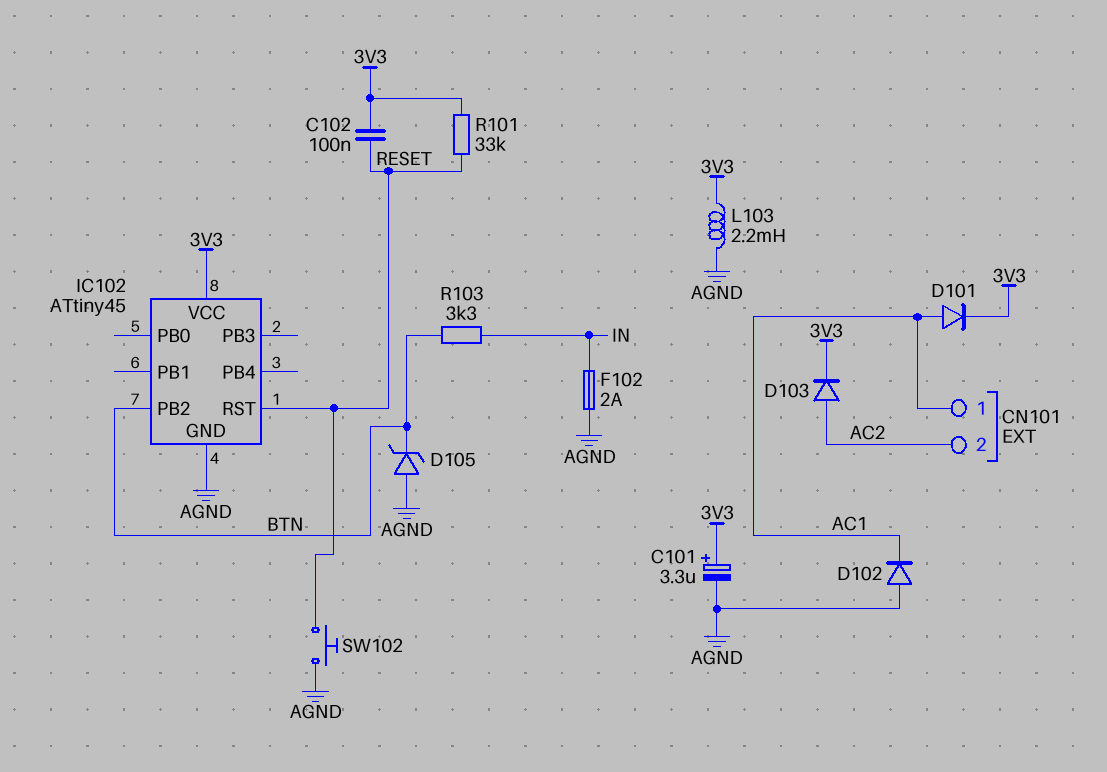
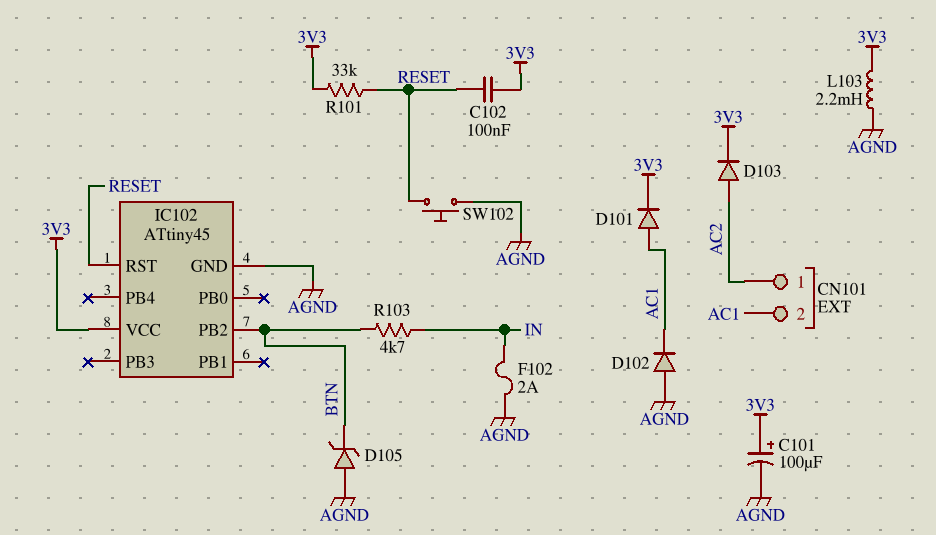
C101: 3.3uF (plus 3V3, minus AGND) -> 100uF (plus 3V3, minus AGND)
CN101 pin 1: AC1 -> AC2
CN101 pin 2: AC2 -> AC1
R103: 3.3k (BTN, IN) -> 4.7k (BTN, IN)

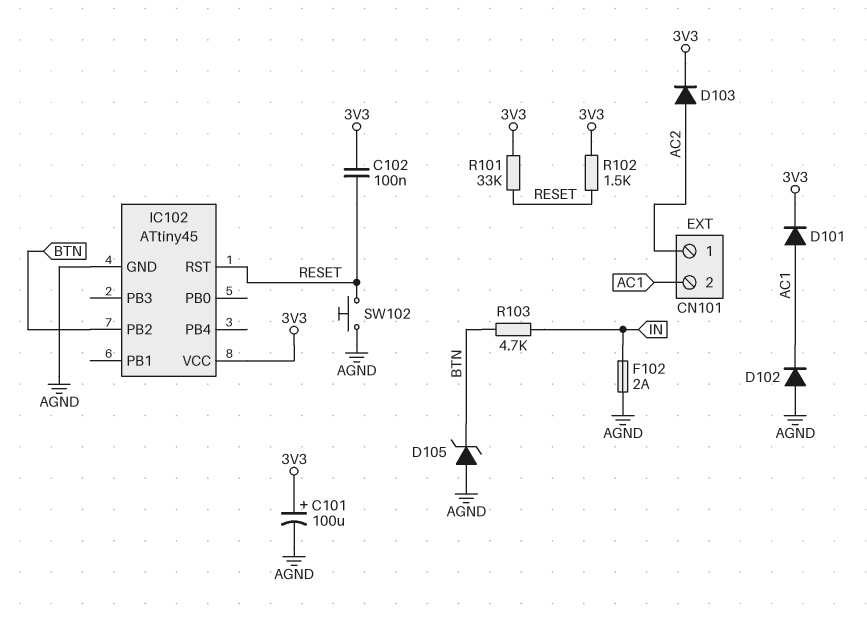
L103: 2.2mH (3V3, AGND) -> none
R102: none -> 1.5k (3V3, RESET)

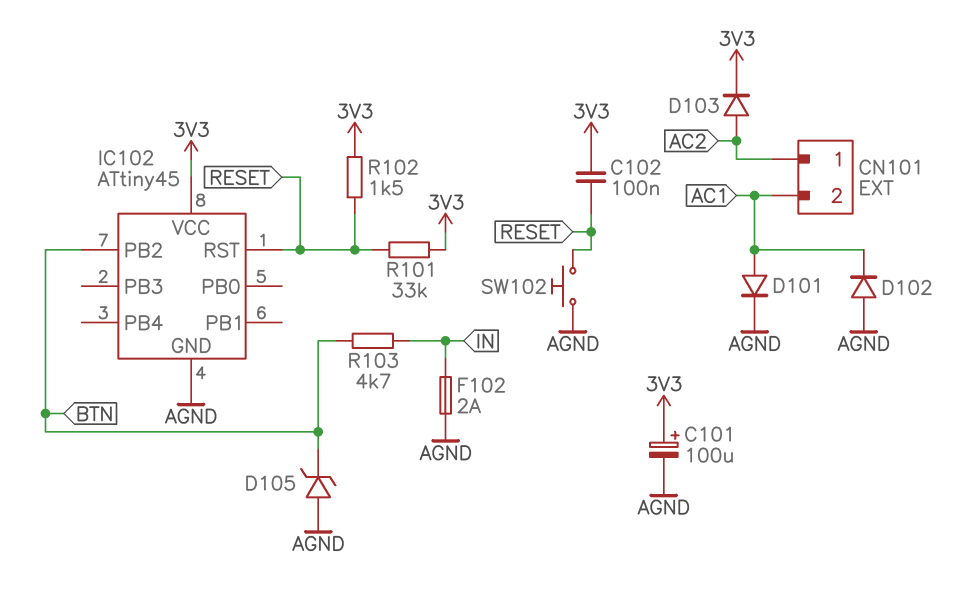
D101: diode (A AC1, K 3V3) -> diode (A AC1, K AGND)

